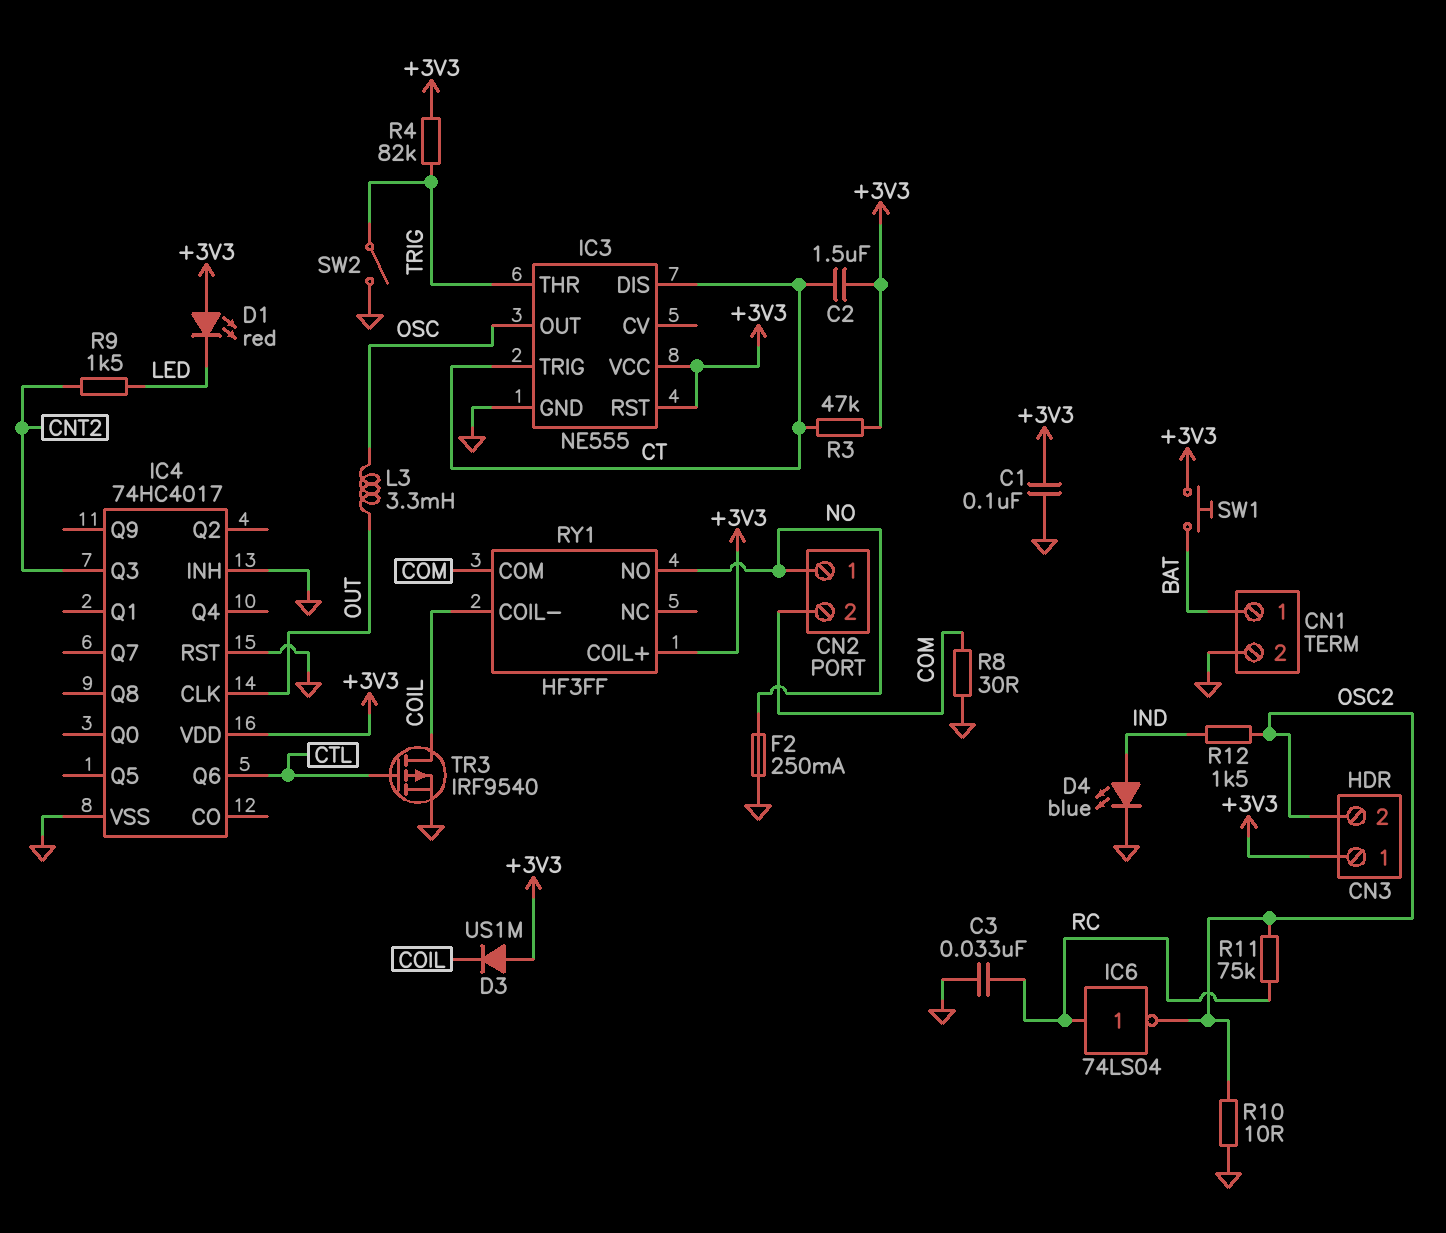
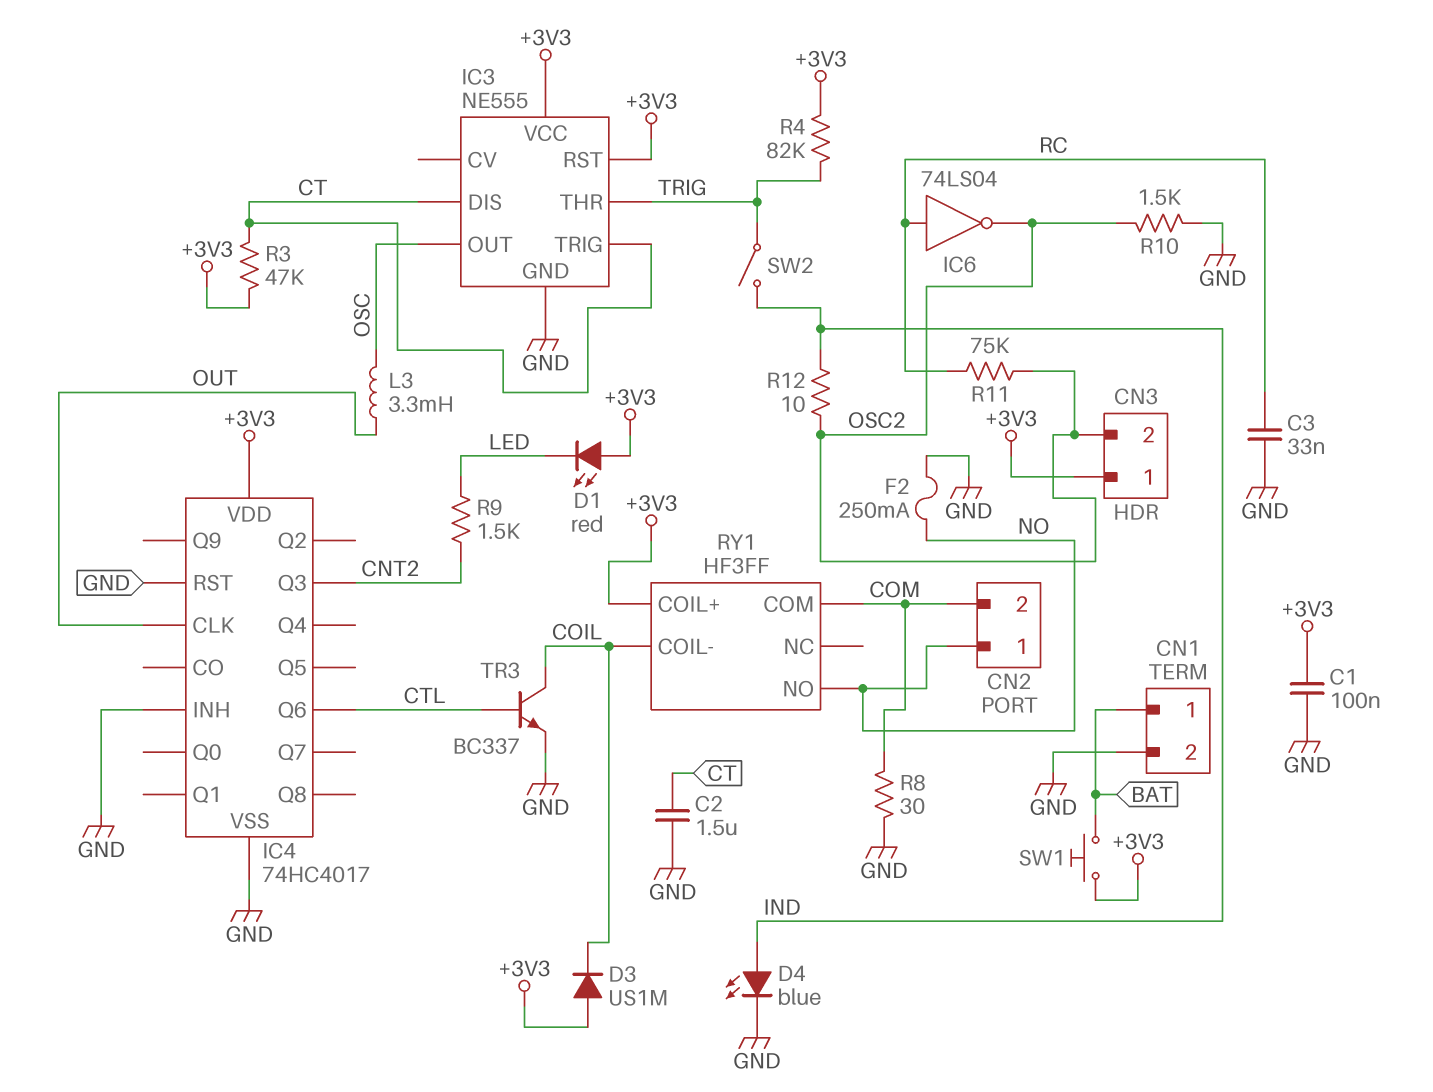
C2: 1.5uF (+3V3, CT) -> 1.5uF (CT, GND)
R10: 10 (GND, OSC2) -> 1.5k (GND, OSC2)
R12: 1.5k (IND, OSC2) -> 10 (IND, OSC2)
SW2: switch (GND, TRIG) -> switch (IND, TRIG)
TR3: PMOS IRF9540 (G CTL, D COIL, S GND) -> NPN BC337 (B CTL, C COIL, E GND)

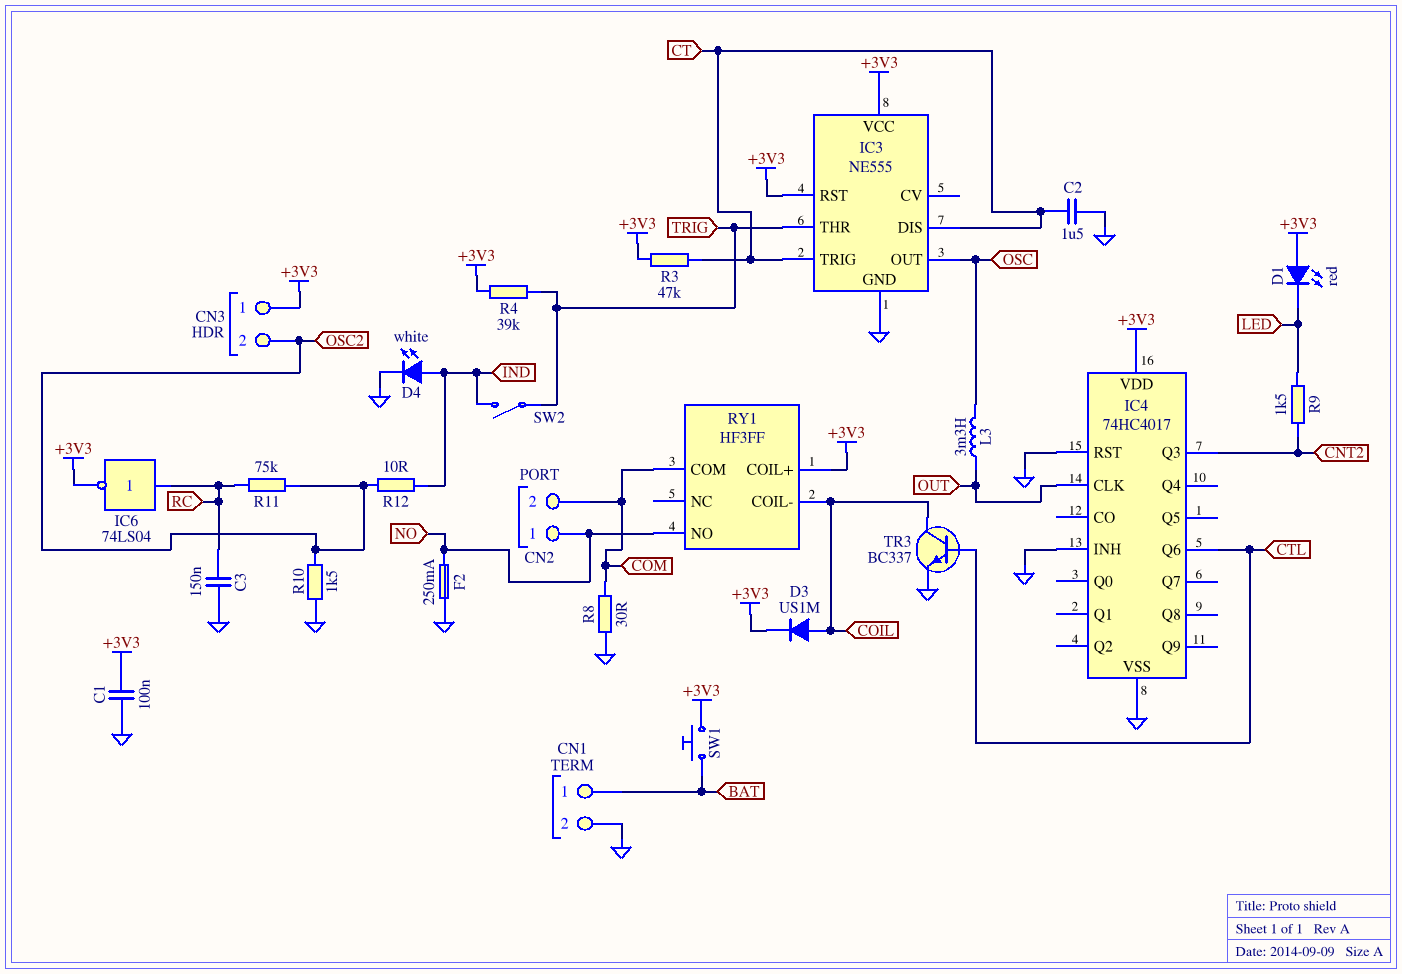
C3: 33nF (GND, RC) -> 150nF (GND, RC)
D3: diode US1M (A +3V3, K COIL) -> diode US1M (A COIL, K +3V3)
D4: LED blue (A IND, K GND) -> LED white (A IND, K GND)
IC6: NOT 74LS04 (in RC, out OSC2) -> NOT 74LS04 (in RC, out +3V3)
R4: 82k (+3V3, TRIG) -> 39k (+3V3, TRIG)

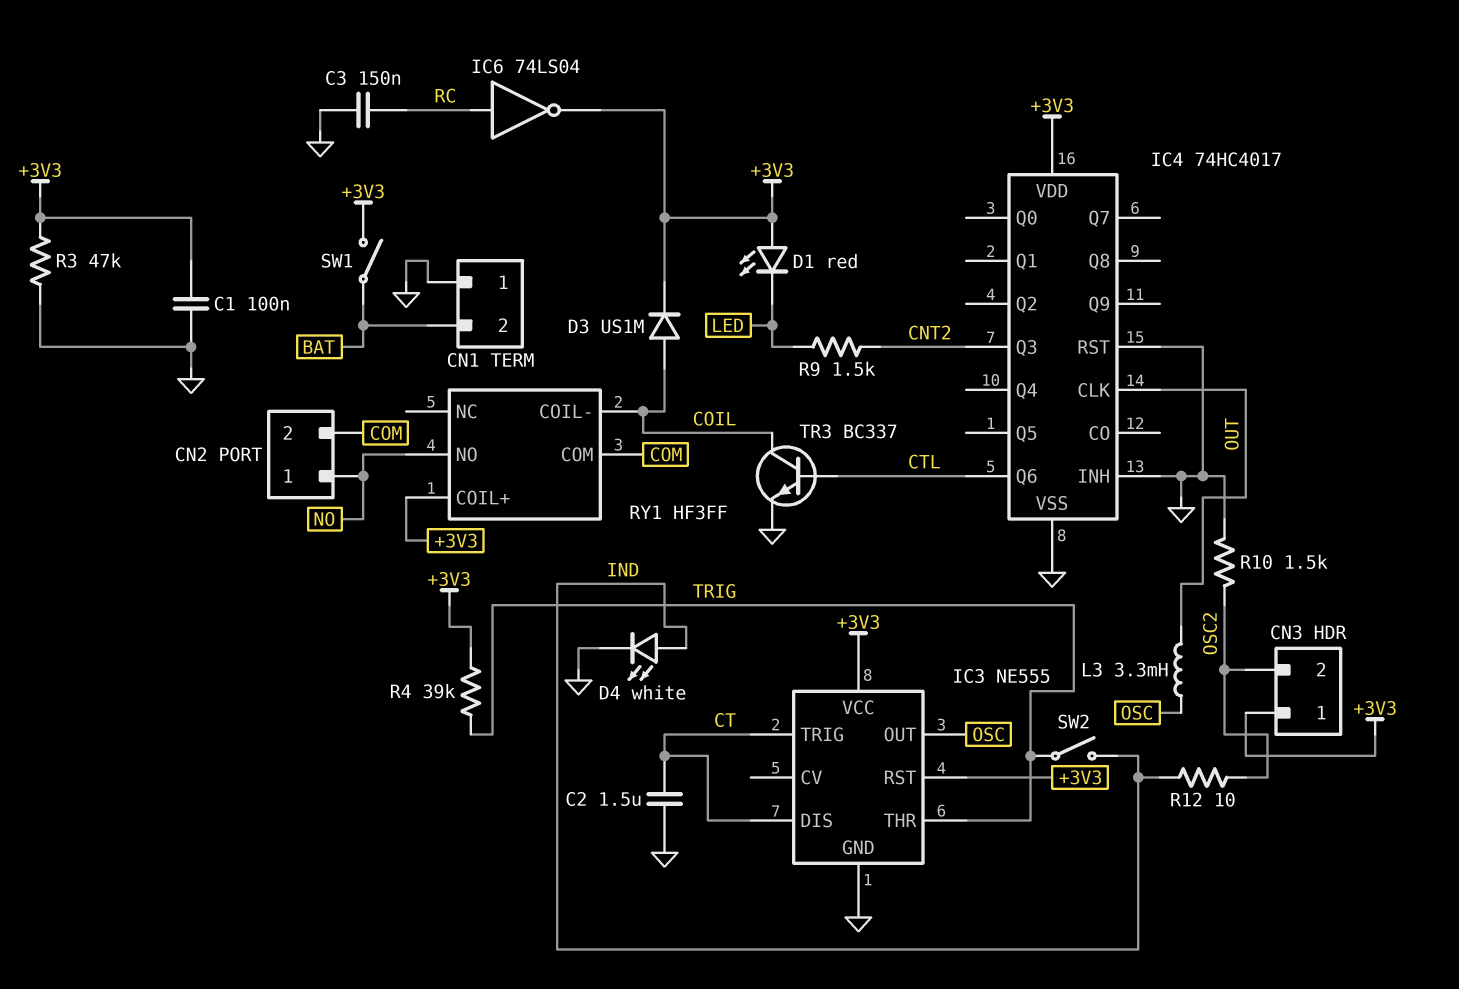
CN1 pin 1: BAT -> GND
CN1 pin 2: GND -> BAT
F2: 250mA (GND, NO) -> none
R3: 47k (+3V3, CT) -> 47k (+3V3, GND)
R8: 30 (COM, GND) -> none
R11: 75k (OSC2, RC) -> none
SW1: button (+3V3, BAT) -> switch (+3V3, BAT)

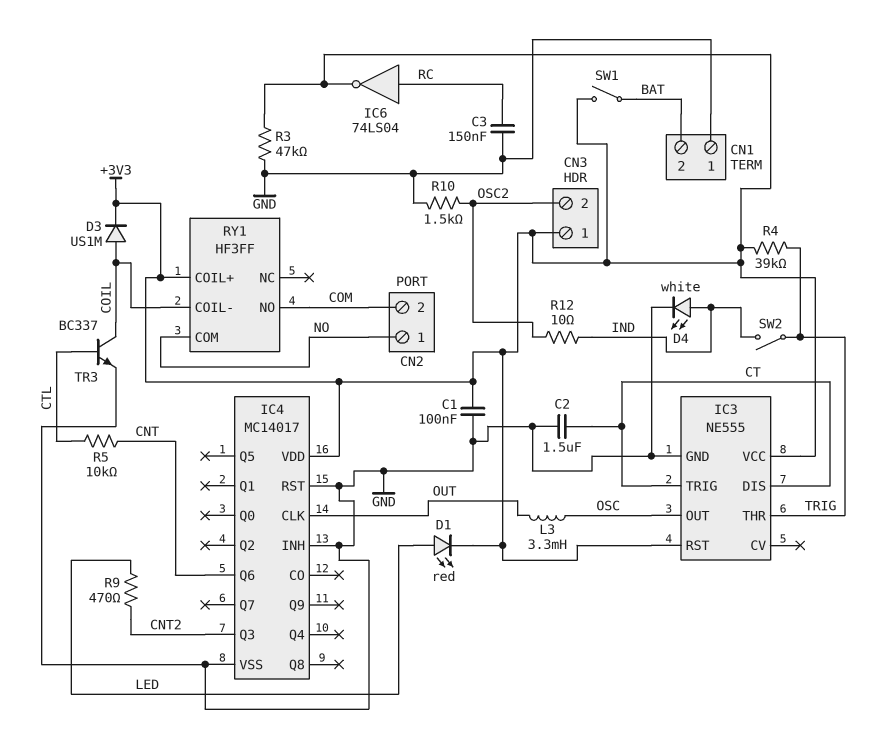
D1: LED red (A +3V3, K LED) -> LED red (A LED, K +3V3)
IC4: 74HC4017 -> MC14017
IC4 pin Q6: CTL -> CNT
R5: none -> 10k (CNT, CTL)
R9: 1.5k (CNT2, LED) -> 470 (CNT2, LED)
RY1 pin COM: COM -> NO
RY1 pin NO: NO -> COM

